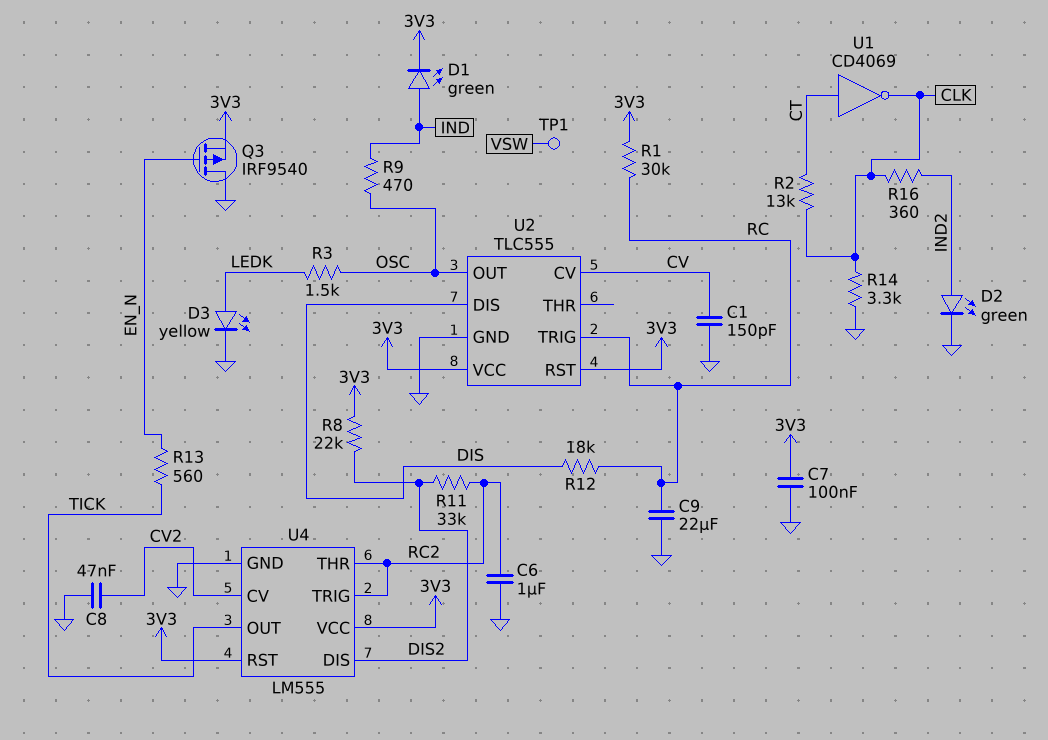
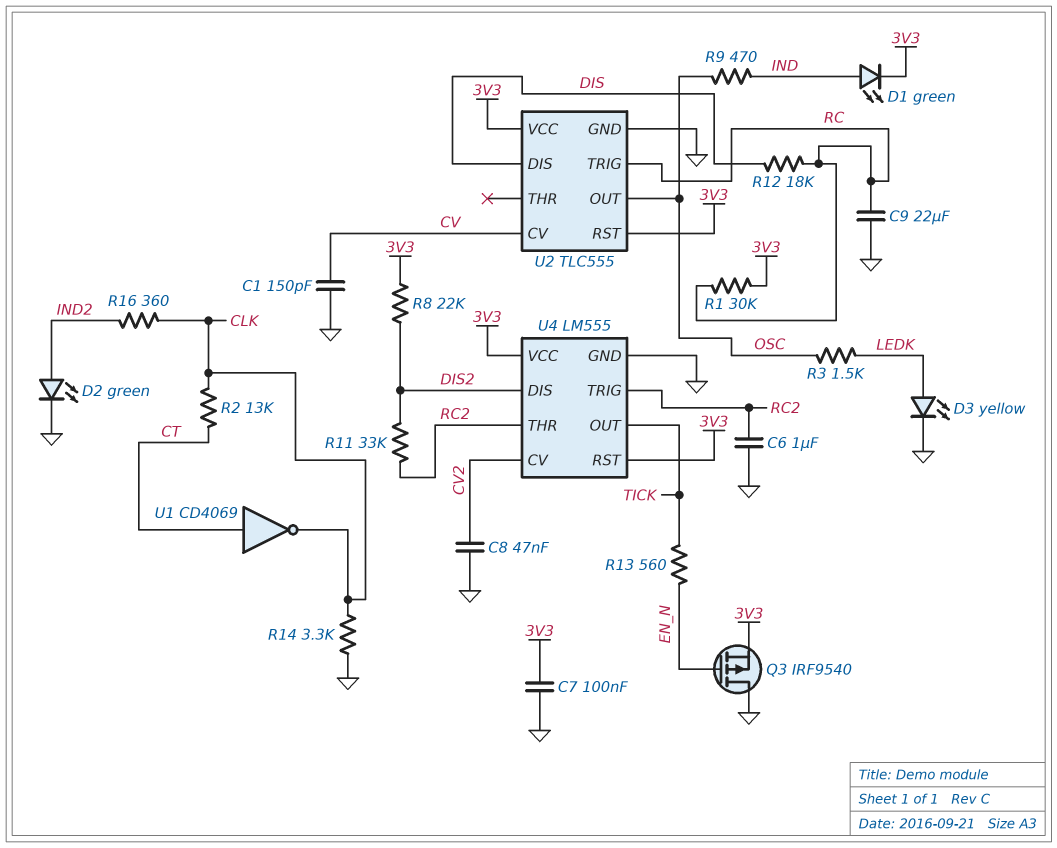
TP1: test point (VSW) -> none

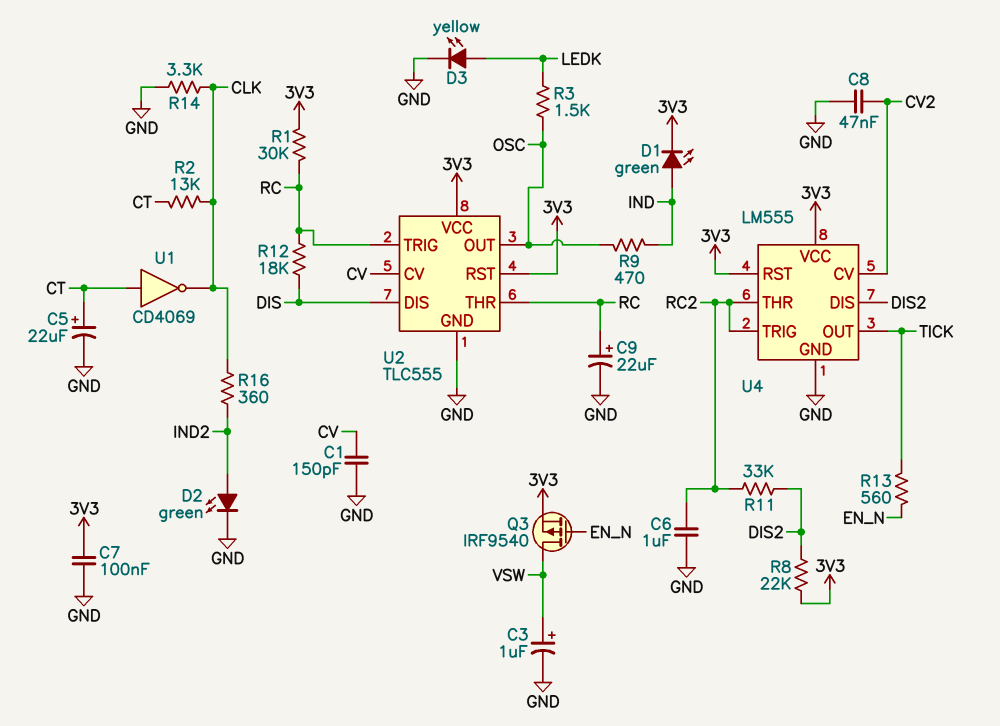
C3: none -> 1uF (plus VSW, minus GND)
C5: none -> 22uF (plus CT, minus GND)
C9: 22uF (GND, RC) -> 22uF (plus RC, minus GND)
Q3: PMOS IRF9540 (G EN_N, D GND, S 3V3) -> PMOS IRF9540 (G EN_N, D VSW, S 3V3)
U2 pin THR: none -> RC

